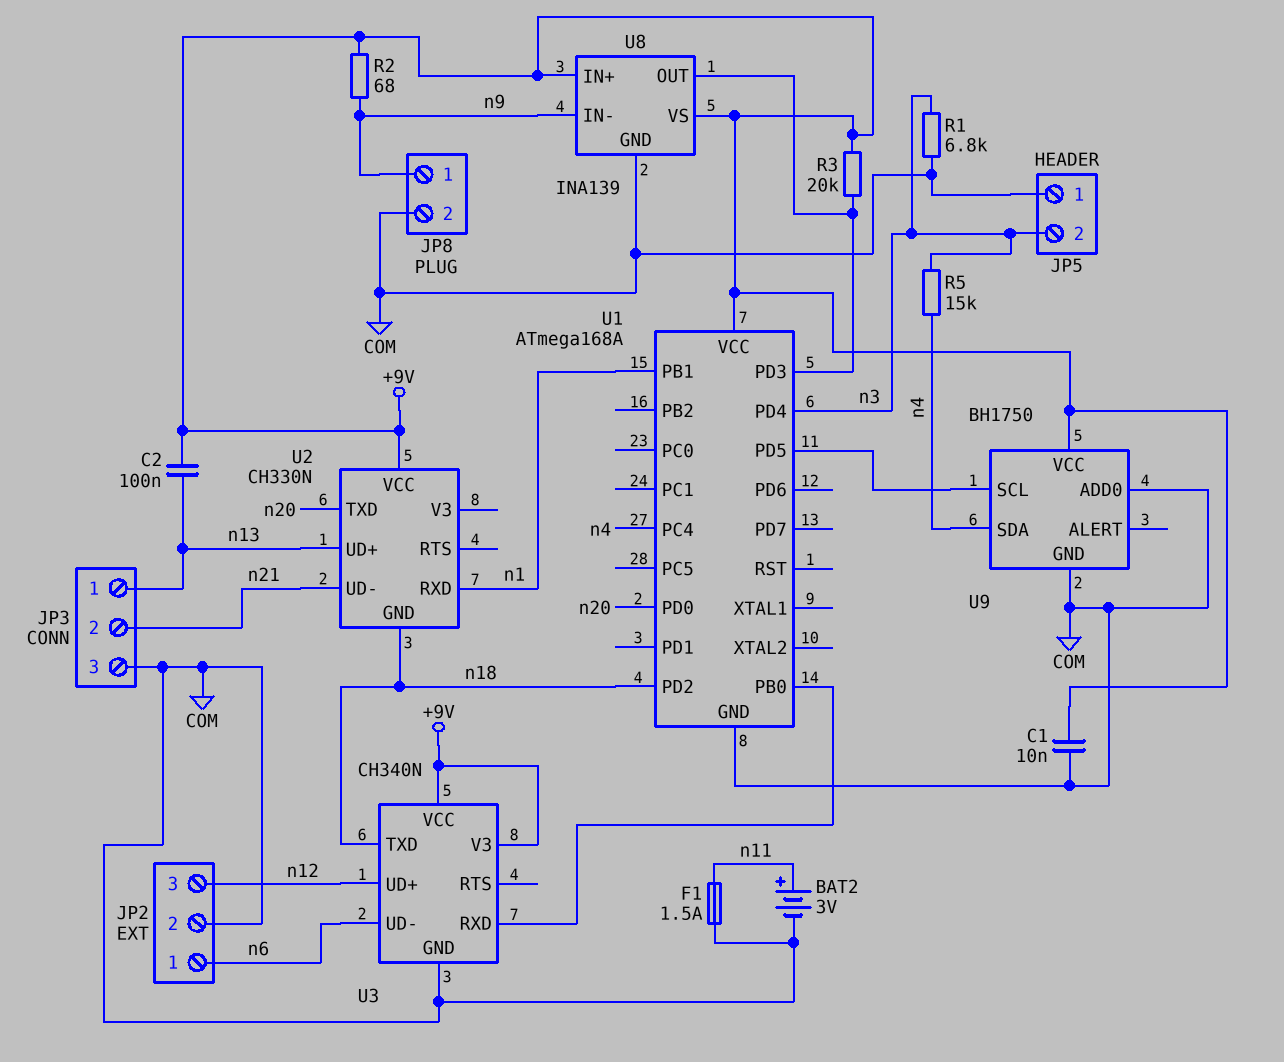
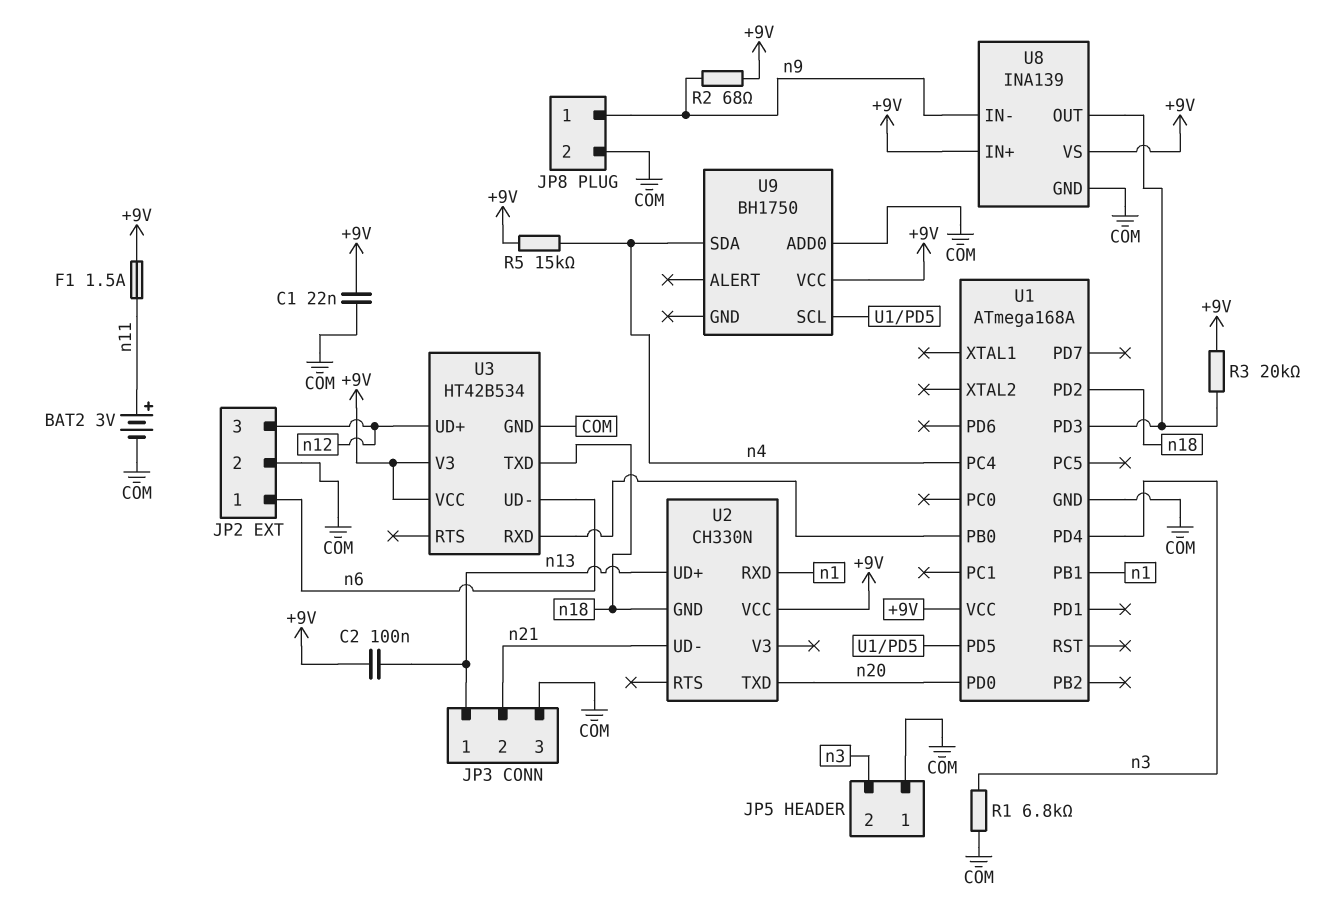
C1: 10nF (+9V, COM) -> 22nF (+9V, COM)
F1: 1.5A (COM, n11) -> 1.5A (+9V, n11)
R5: 15k (n3, n4) -> 15k (+9V, n4)
U3: CH340N -> HT42B534
U9 pin GND: COM -> none

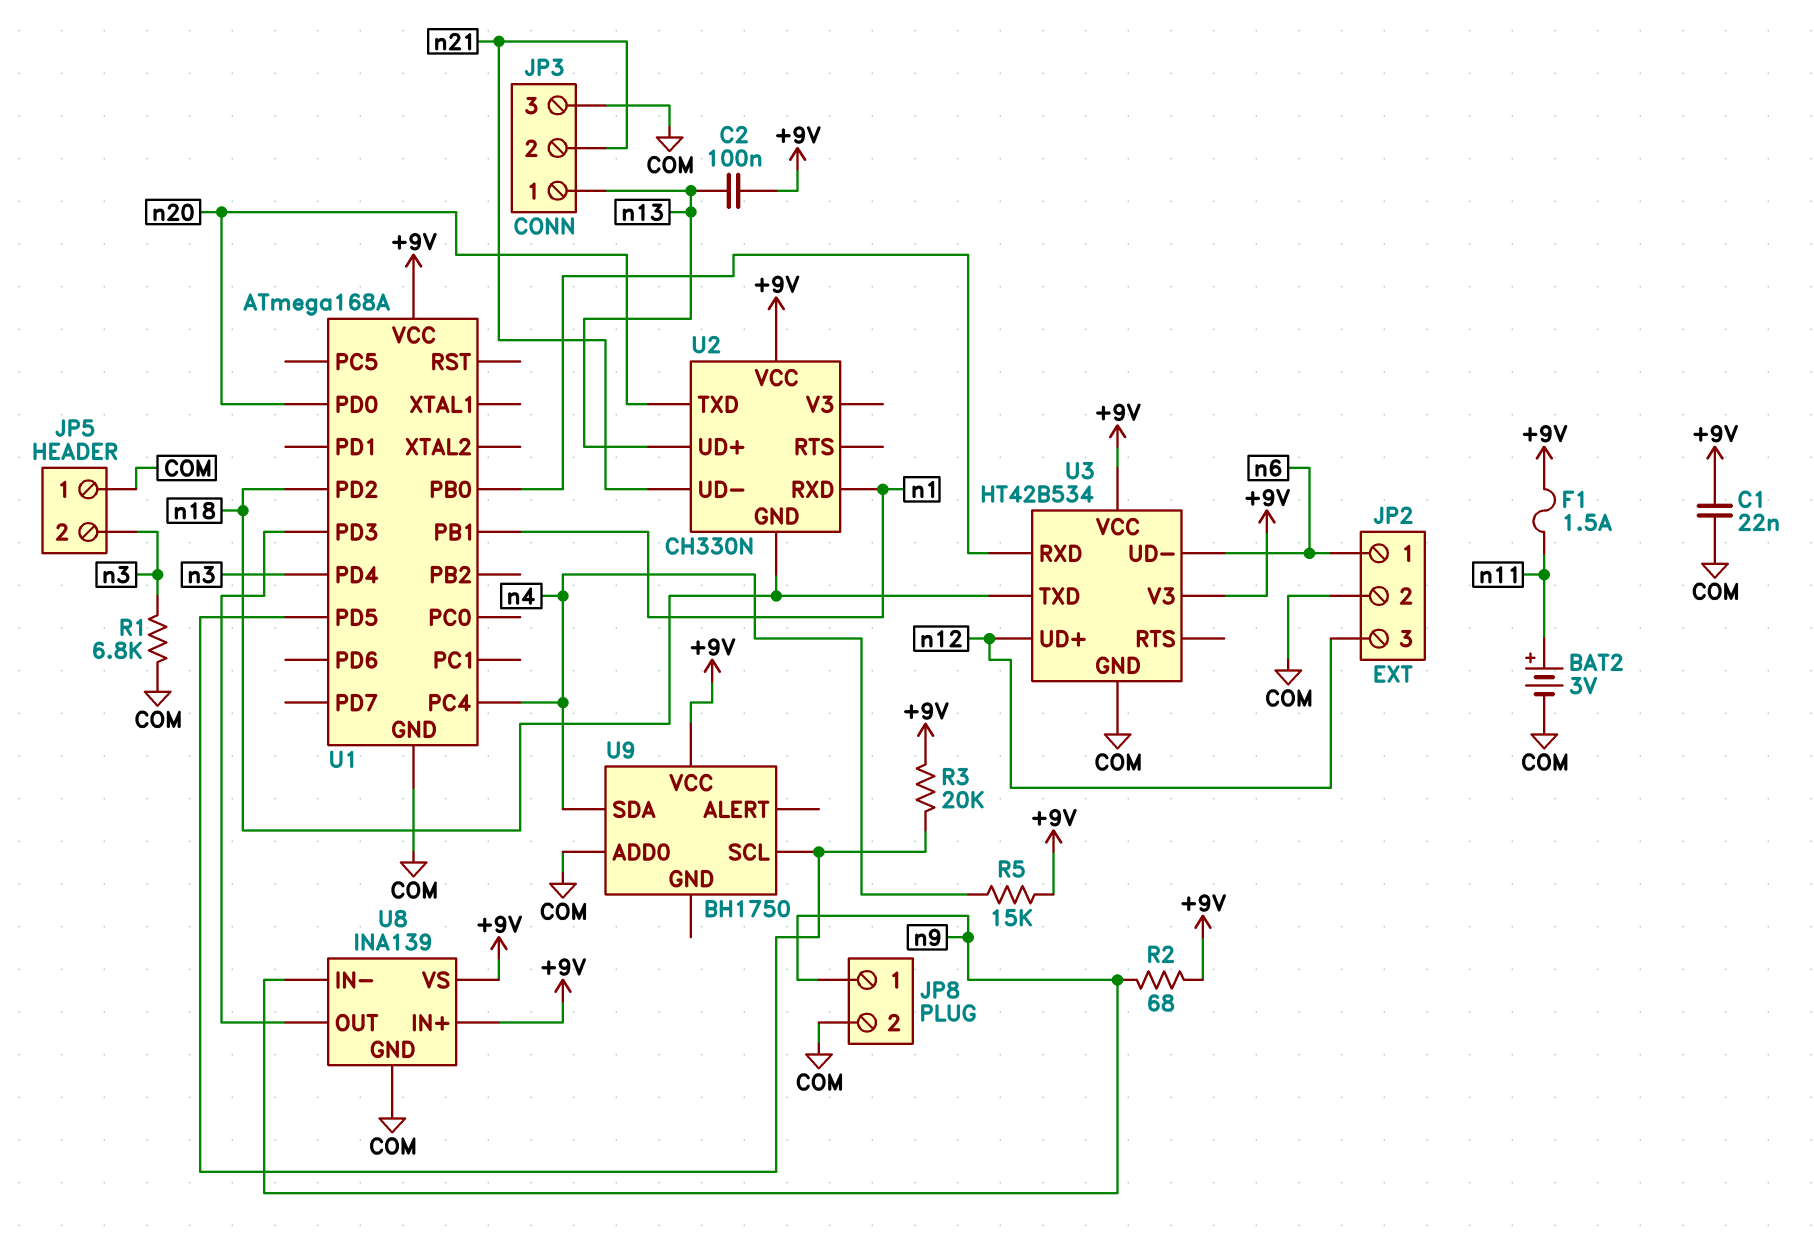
R3: 20k (+9V, U1/PD3) -> 20k (+9V, U1/PD5)

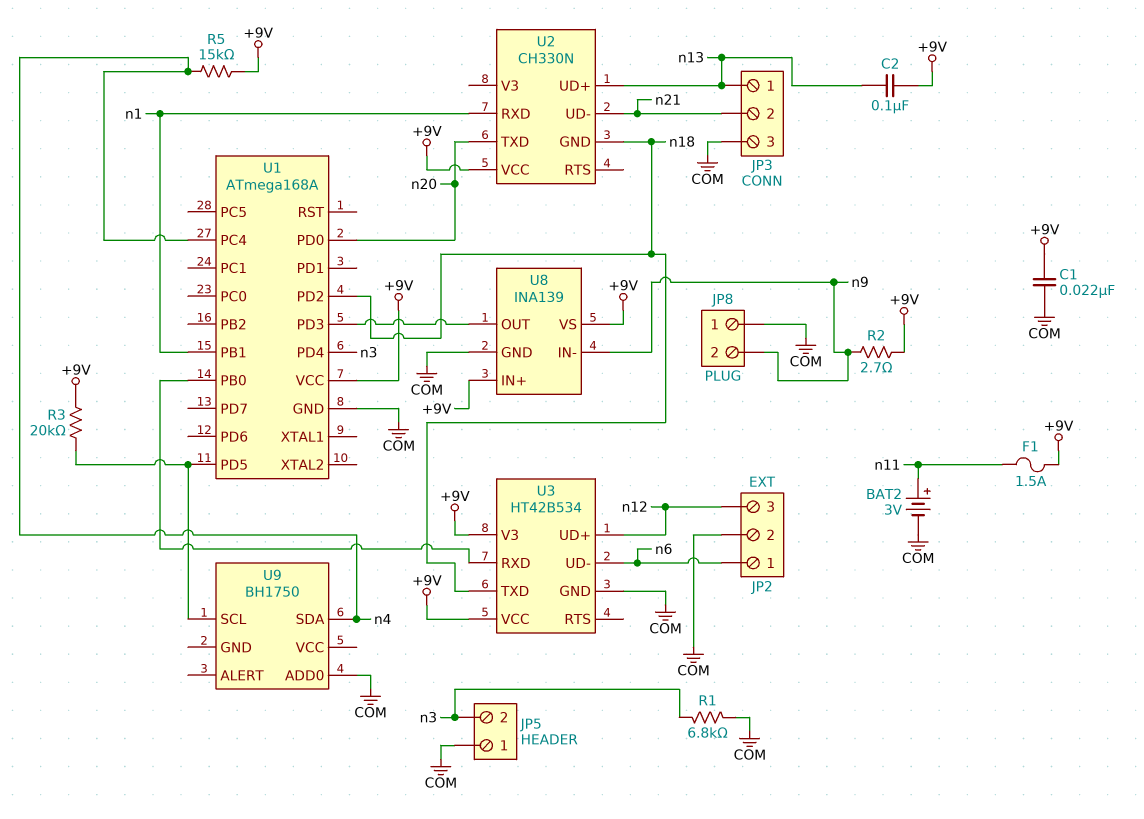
JP8 pin 1: n9 -> COM
JP8 pin 2: COM -> n9
R2: 68 (+9V, n9) -> 2.7 (+9V, n9)
U9 pin VCC: +9V -> none

